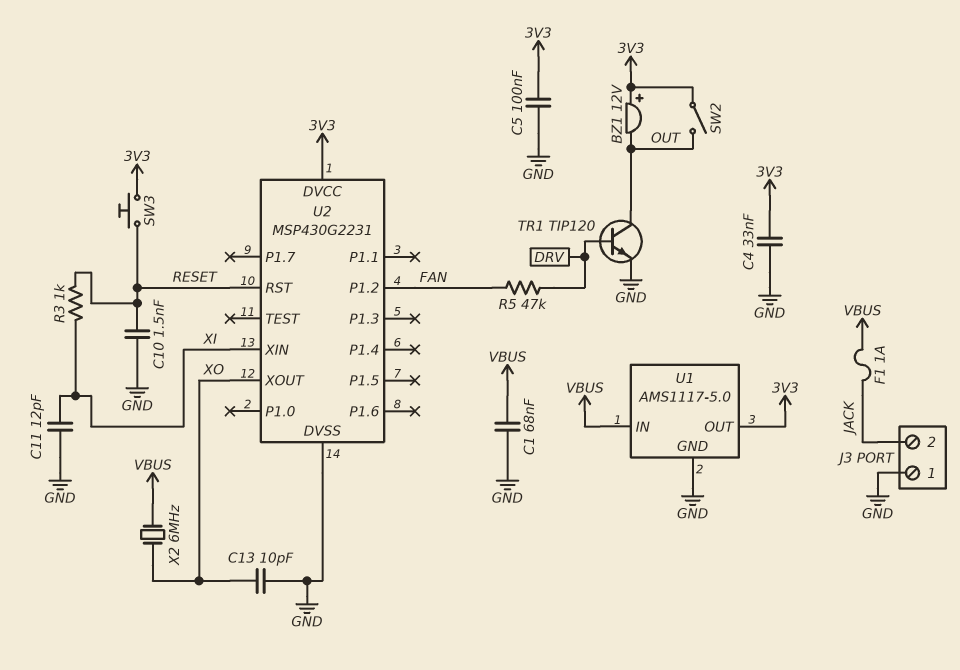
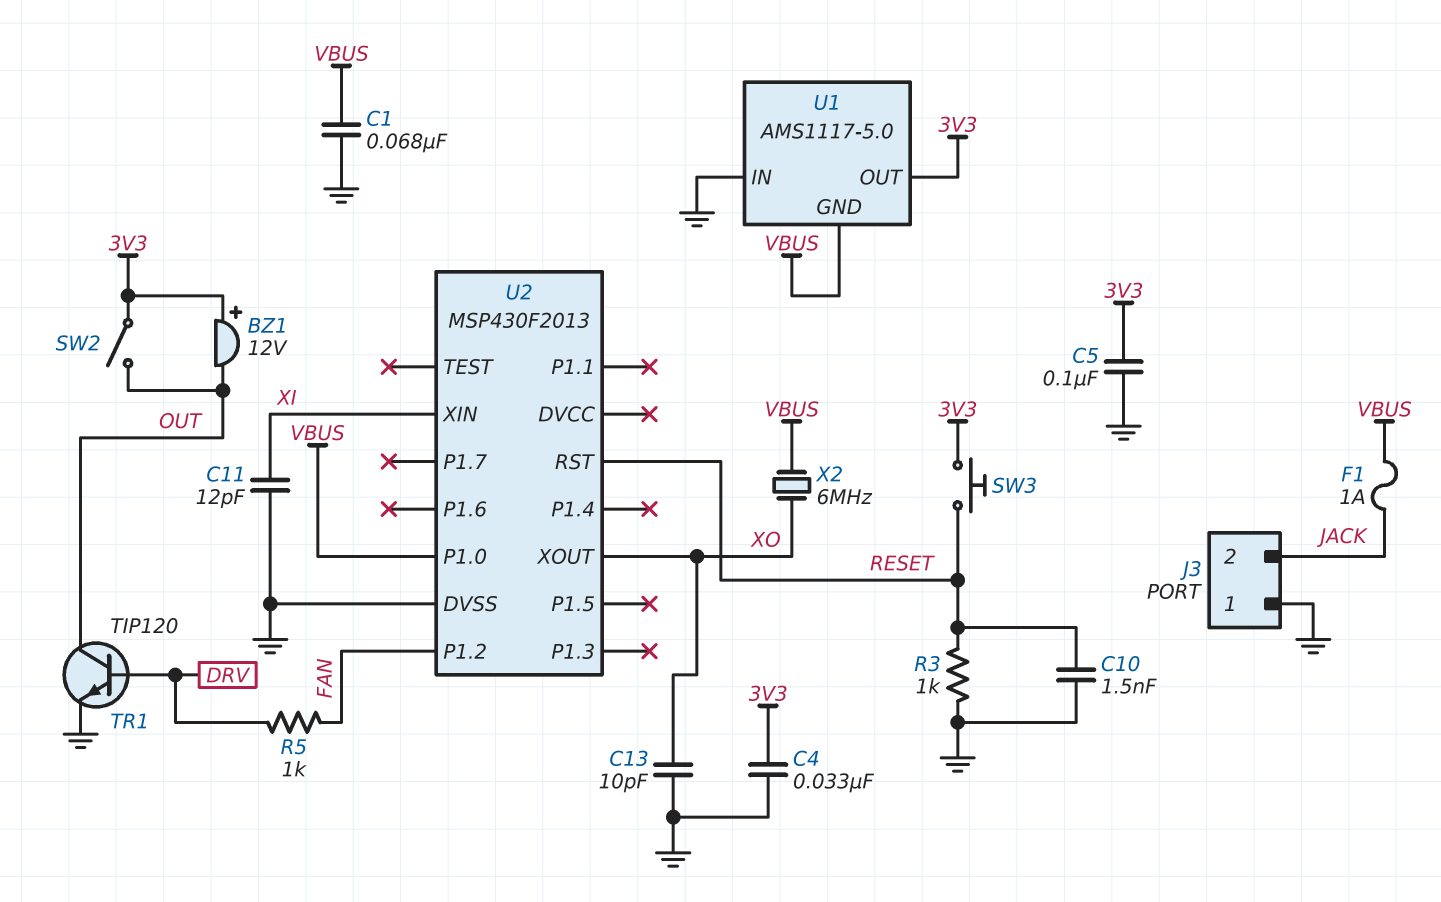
R3: 1k (RESET, XI) -> 1k (GND, RESET)
R5: 47k (DRV, FAN) -> 1k (DRV, FAN)
U1 pin GND: GND -> VBUS
U1 pin IN: VBUS -> GND
U2: MSP430G2231 -> MSP430F2013
U2 pin DVCC: 3V3 -> none
U2 pin P1.0: none -> VBUS

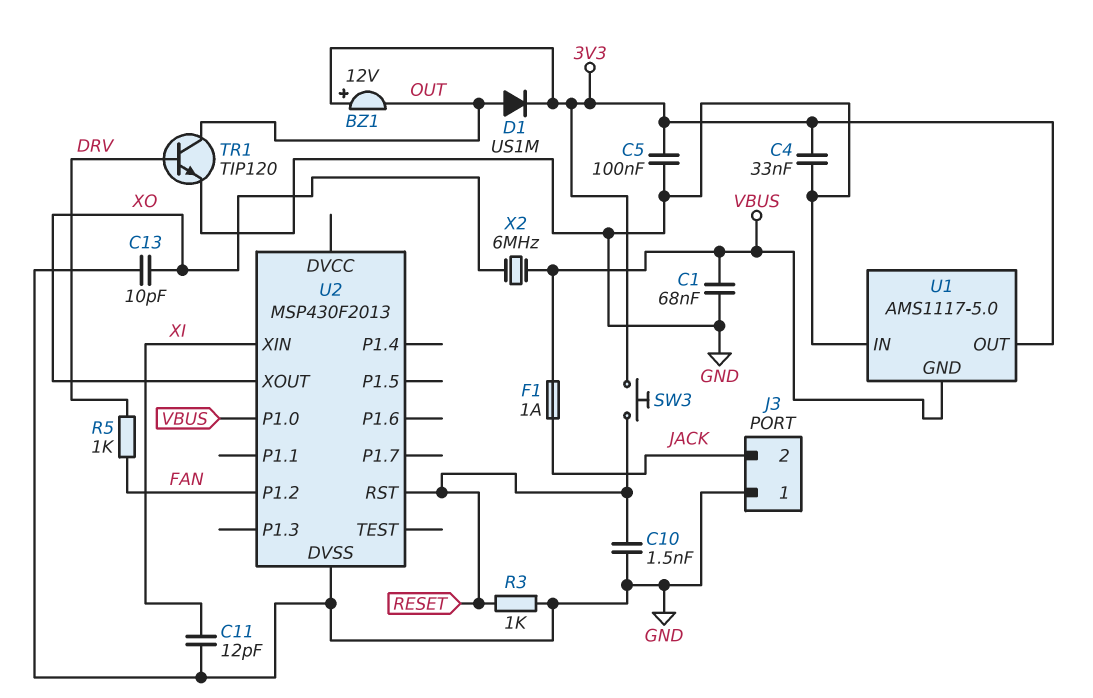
D1: none -> diode US1M (A OUT, K 3V3)
SW2: switch (3V3, OUT) -> none

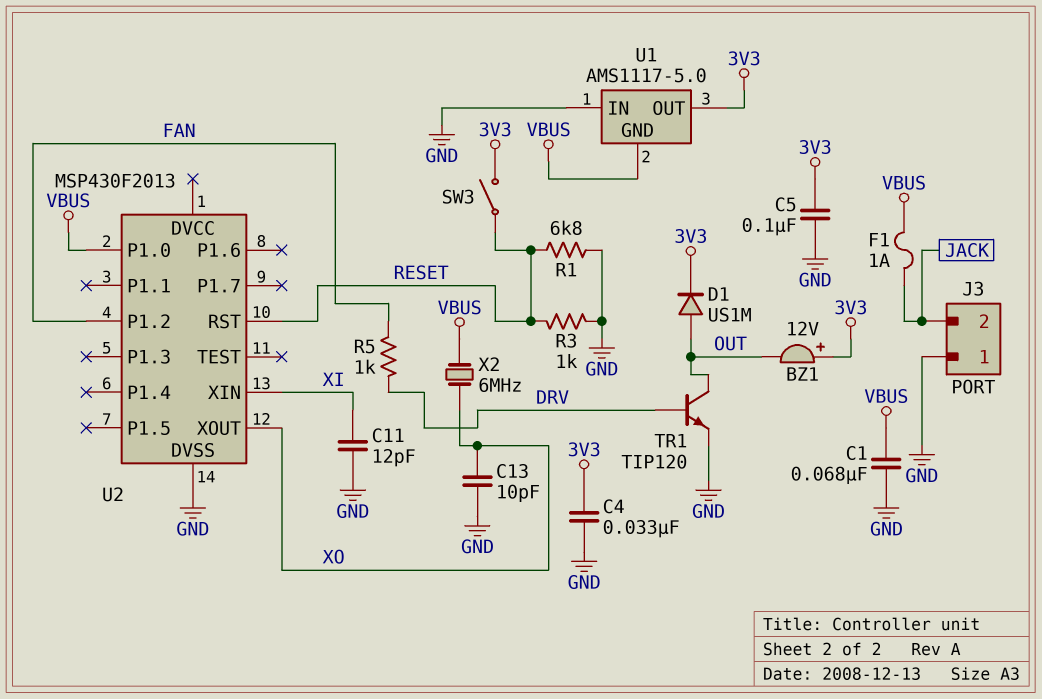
C10: 1.5nF (GND, RESET) -> none
R1: none -> 6.8k (GND, RESET)
SW3: button (3V3, RESET) -> switch (3V3, RESET)

